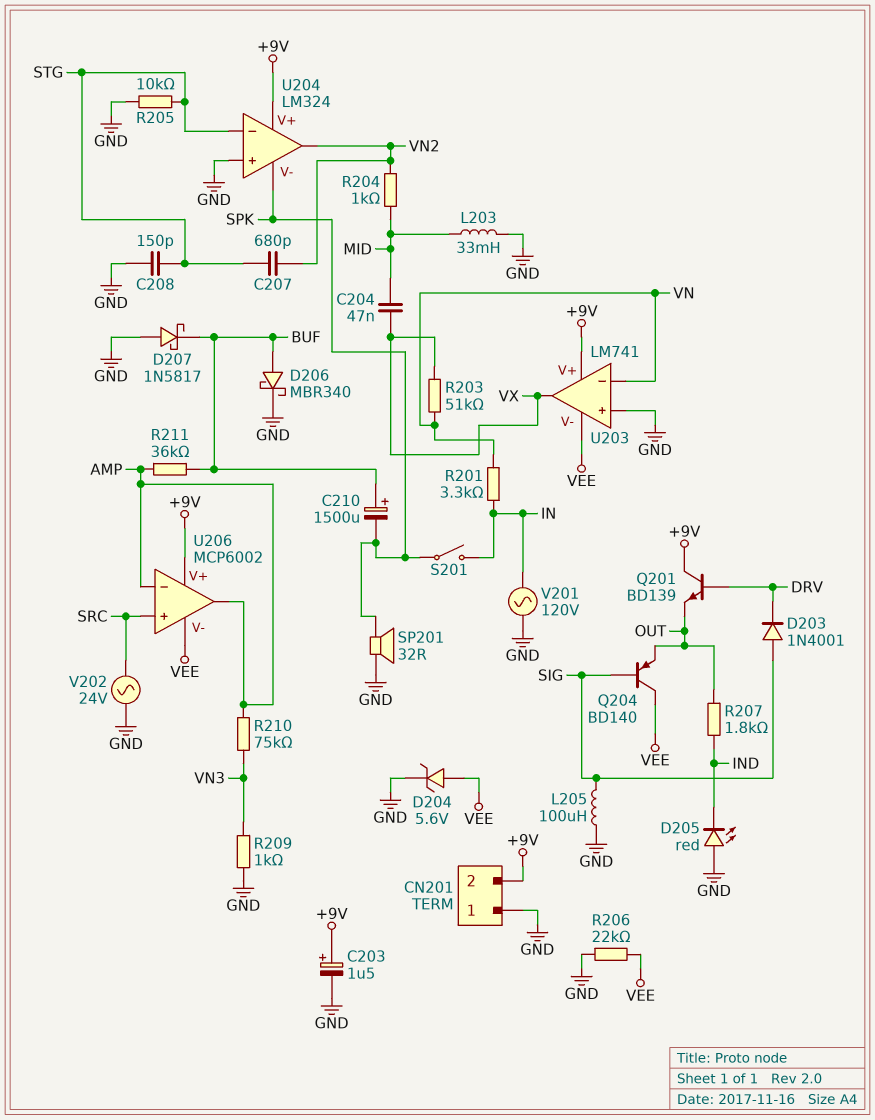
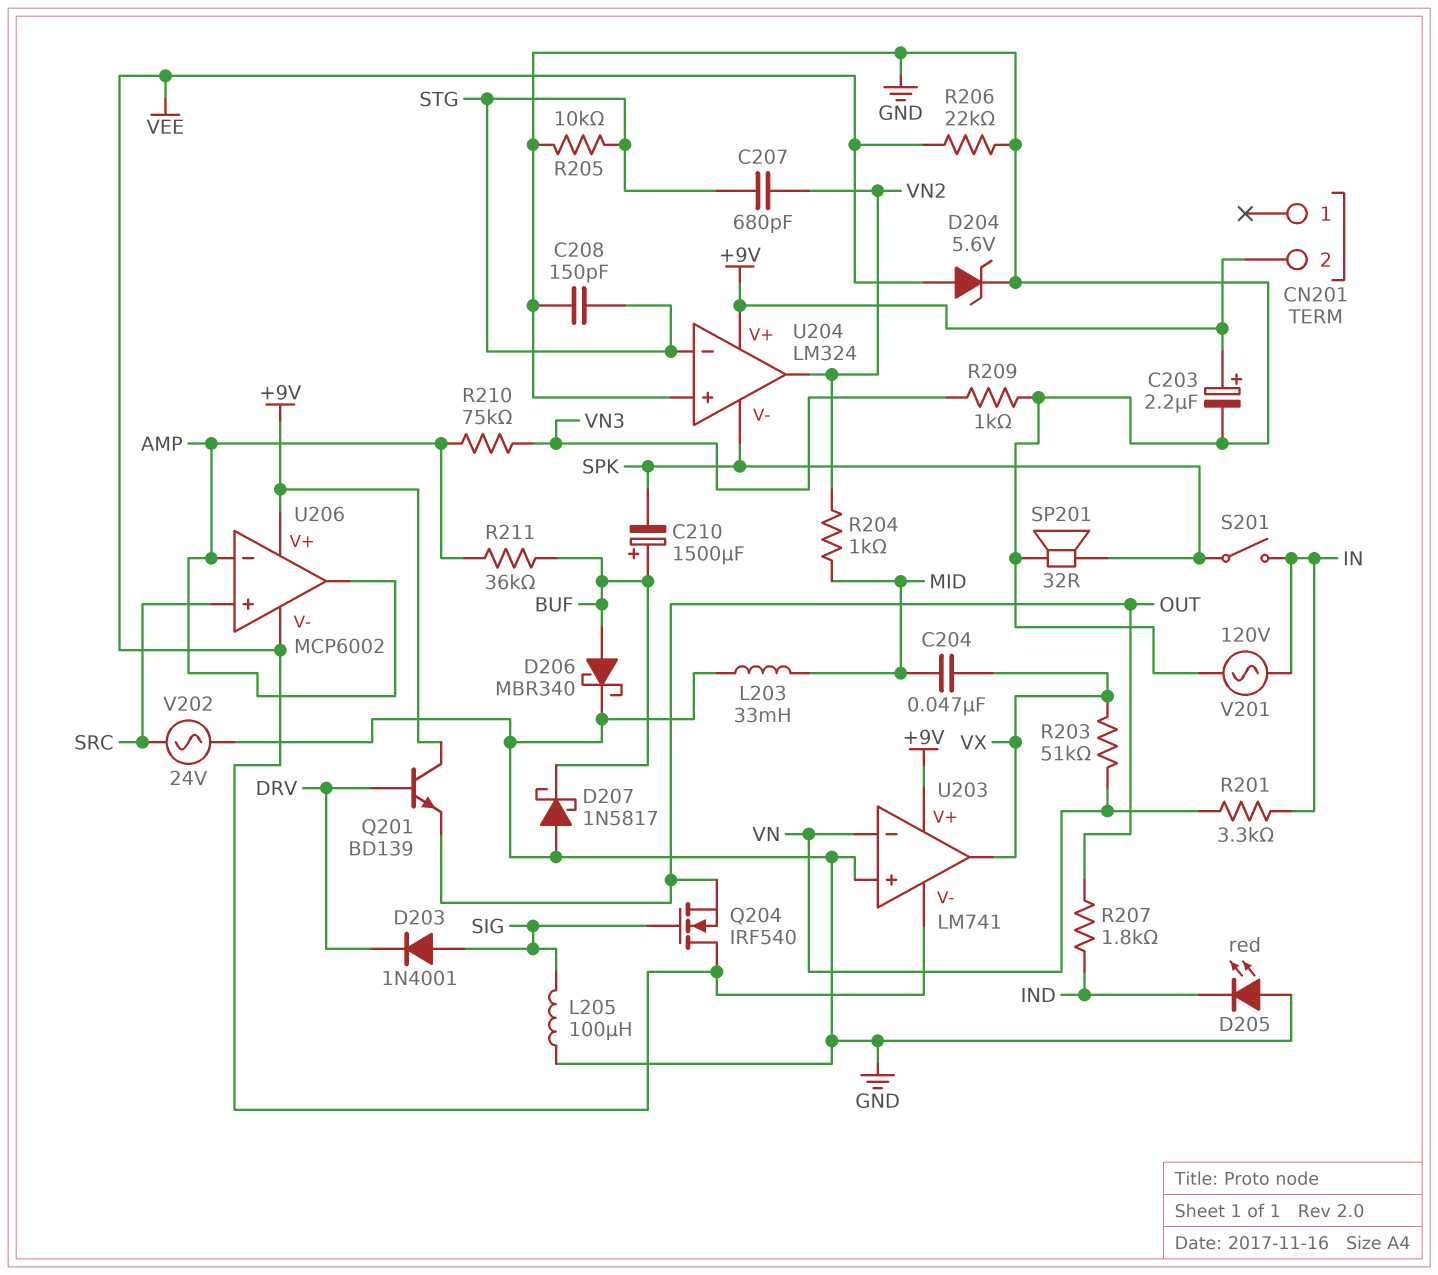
C203: 1.5uF (plus +9V, minus GND) -> 2.2uF (plus +9V, minus GND)
CN201 pin 1: GND -> none
Q204: PNP BD140 (B SIG, C VEE, E OUT) -> NMOS IRF540 (G SIG, D VEE, S OUT)

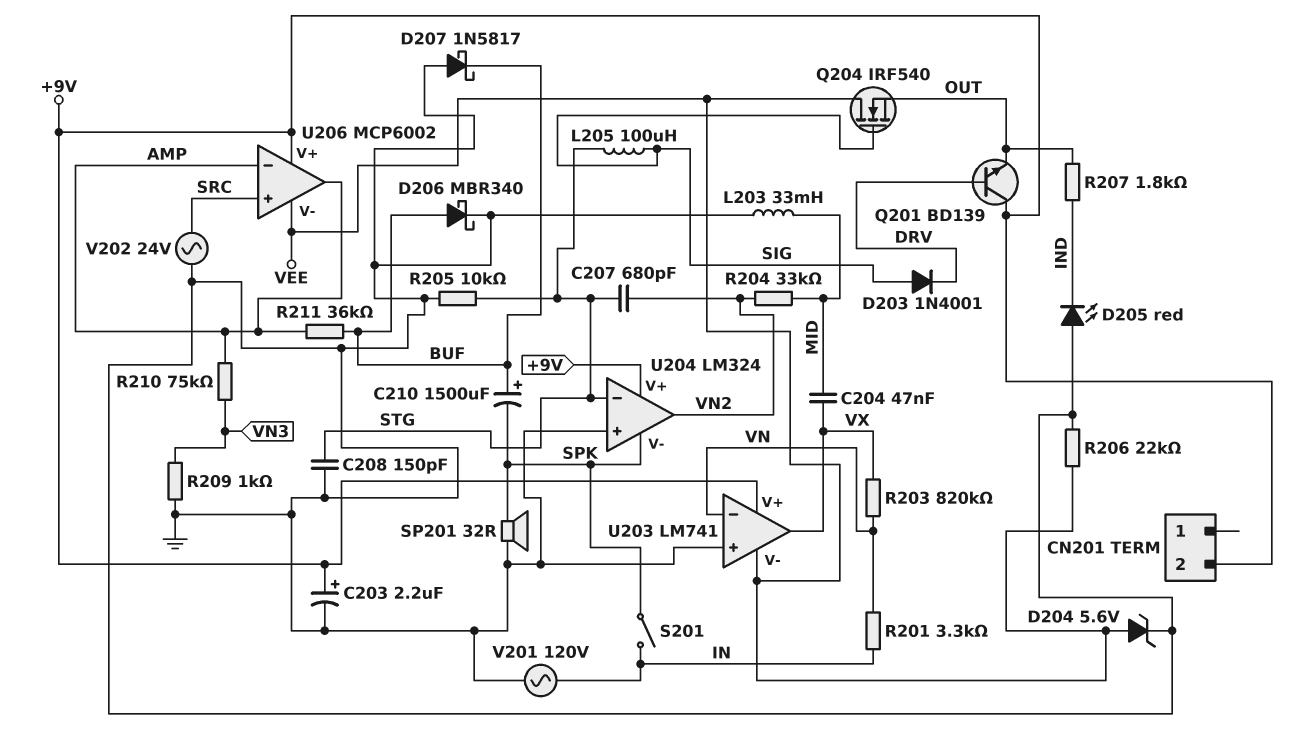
L205: 100uH (GND, SIG) -> 100uH (SIG, STG)
R203: 51k (VN, VX) -> 820k (VN, VX)
R204: 1k (MID, VN2) -> 33k (MID, VN2)

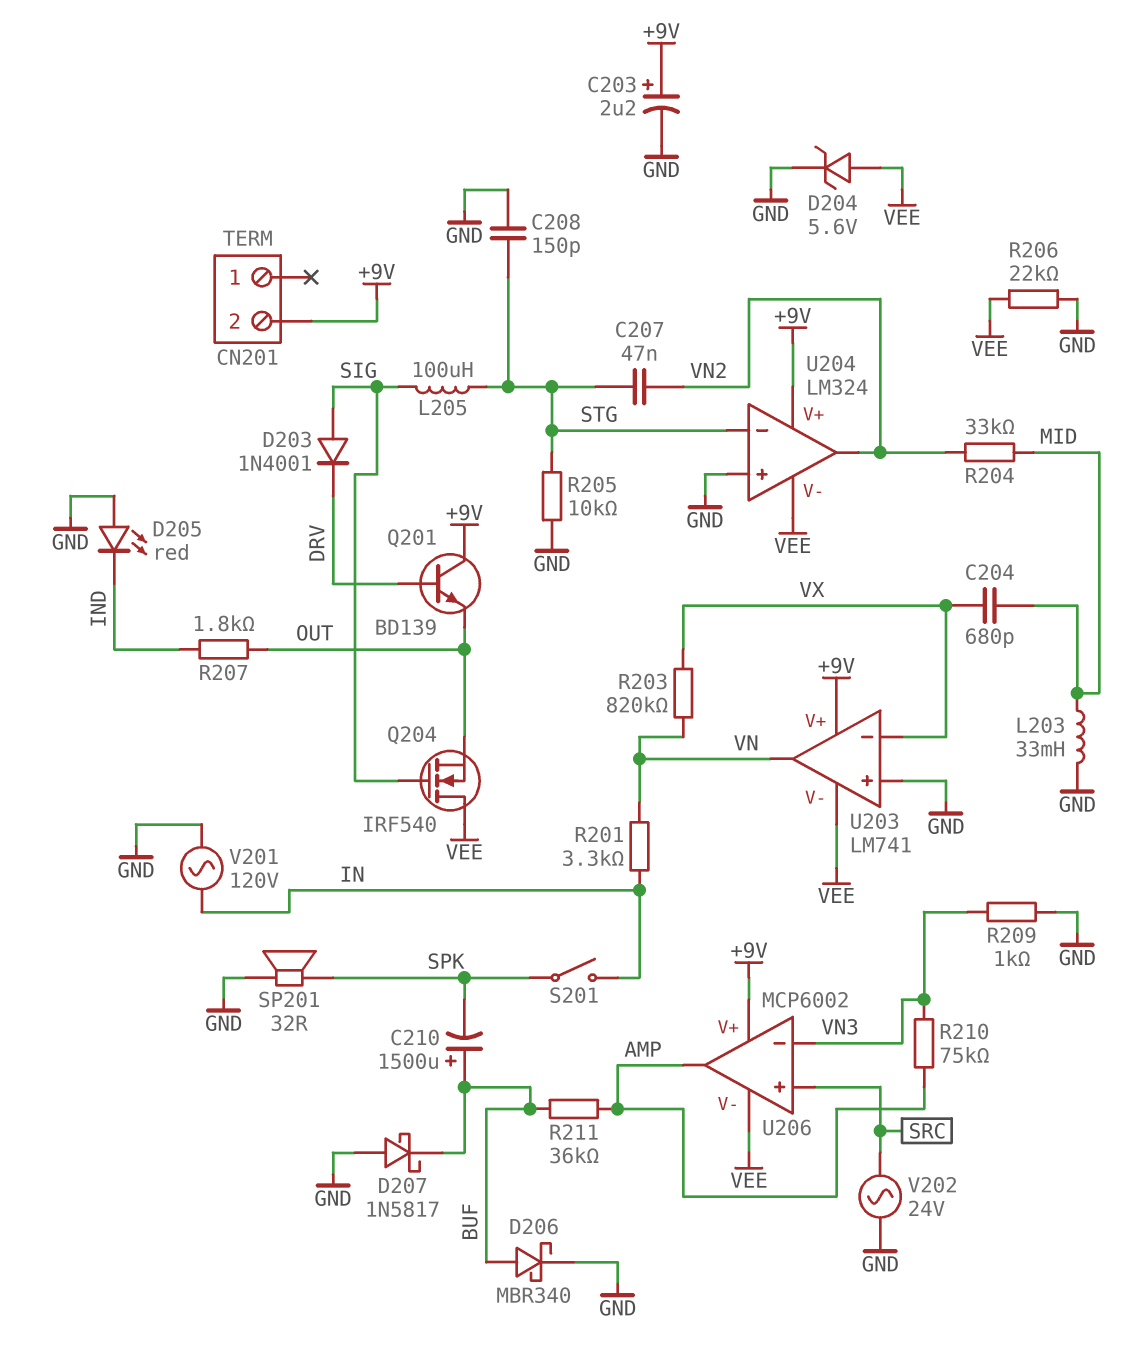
C204: 47nF (MID, VX) -> 680pF (MID, VX)
C207: 680pF (STG, VN2) -> 47nF (STG, VN2)
U203 pin in-: VN -> VX
U203 pin out: VX -> VN
U204 pin V-: SPK -> VEE
U206 pin in-: AMP -> VN3

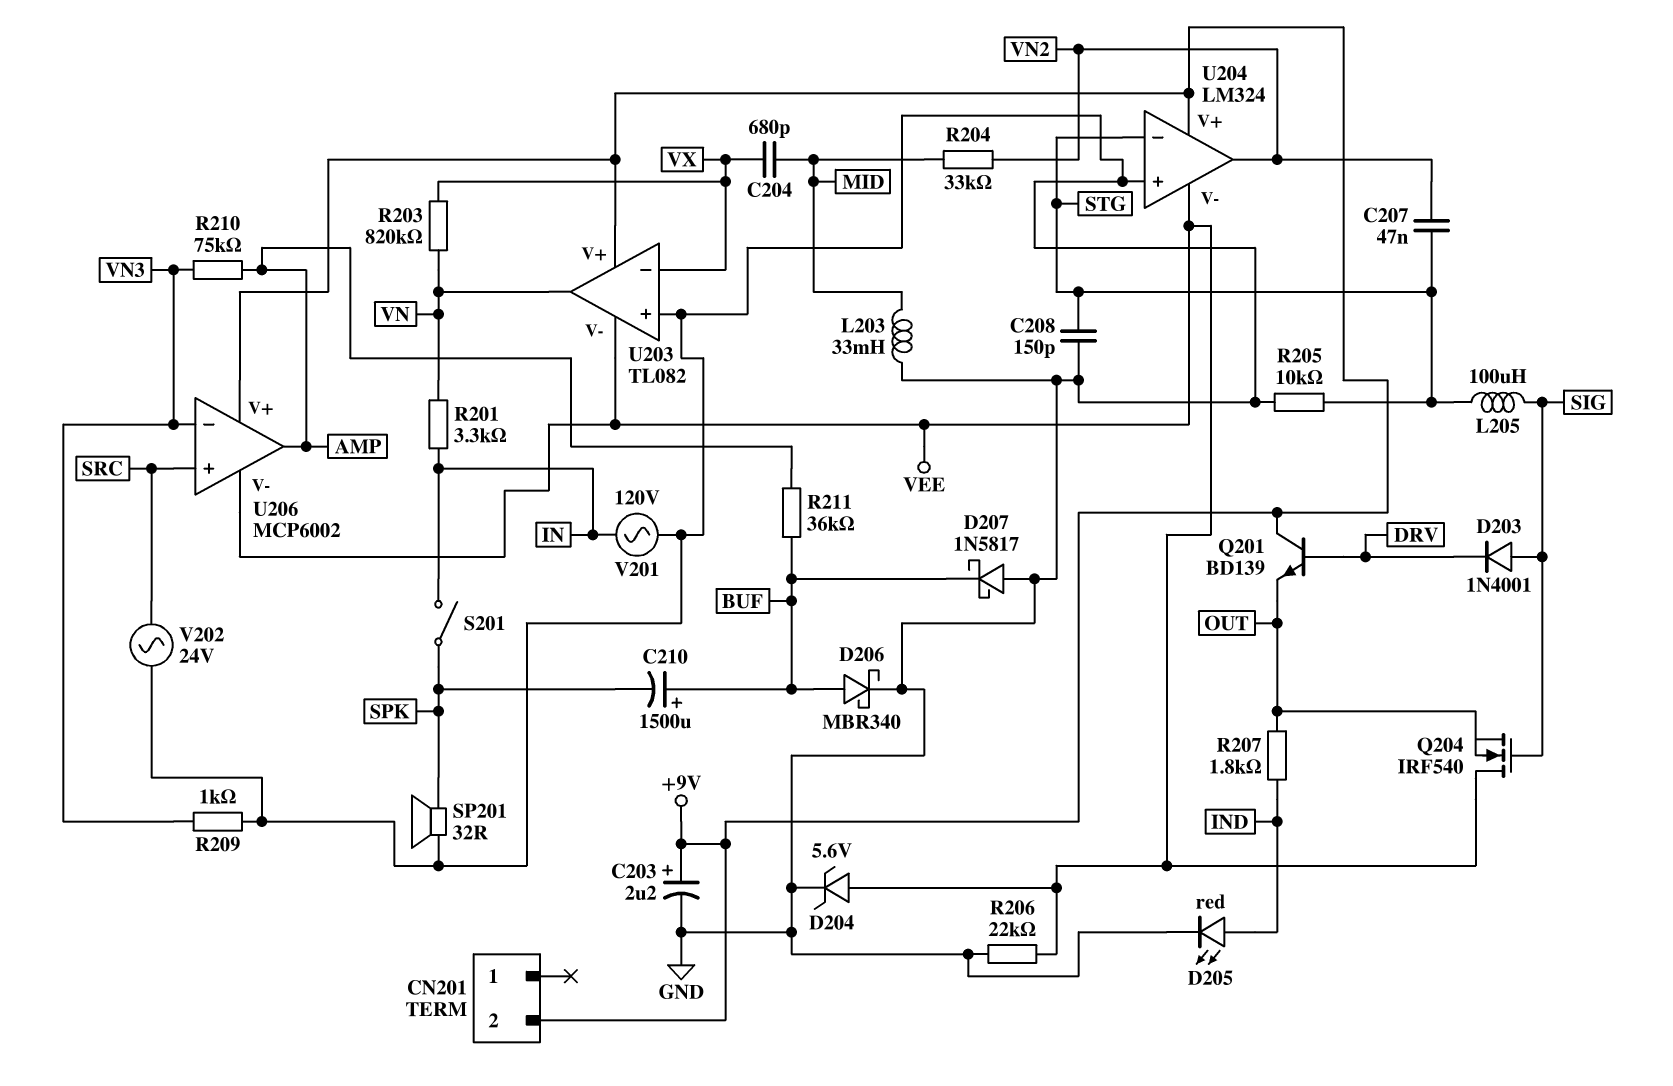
D205: LED red (A GND, K IND) -> LED red (A IND, K GND)
U203: LM741 -> TL082

